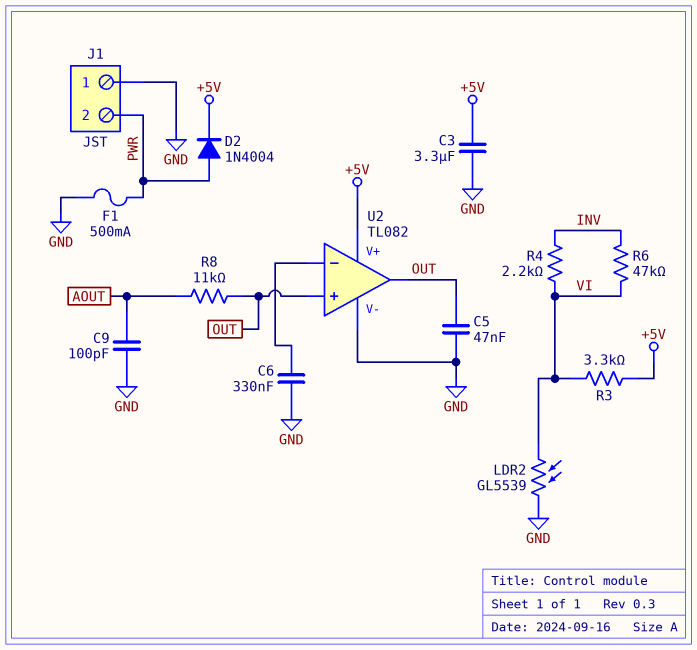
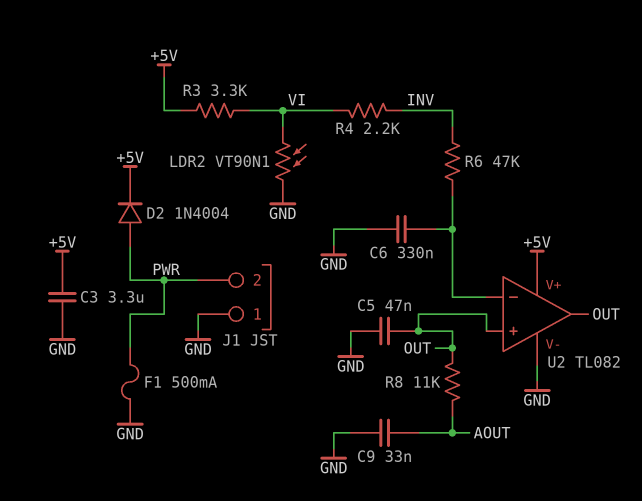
C9: 100pF (AOUT, GND) -> 33nF (AOUT, GND)
LDR2: GL5539 (GND, VI) -> VT90N1 (GND, VI)
R6: 47k (INV, VI) -> 47k (INV, U2/in-)

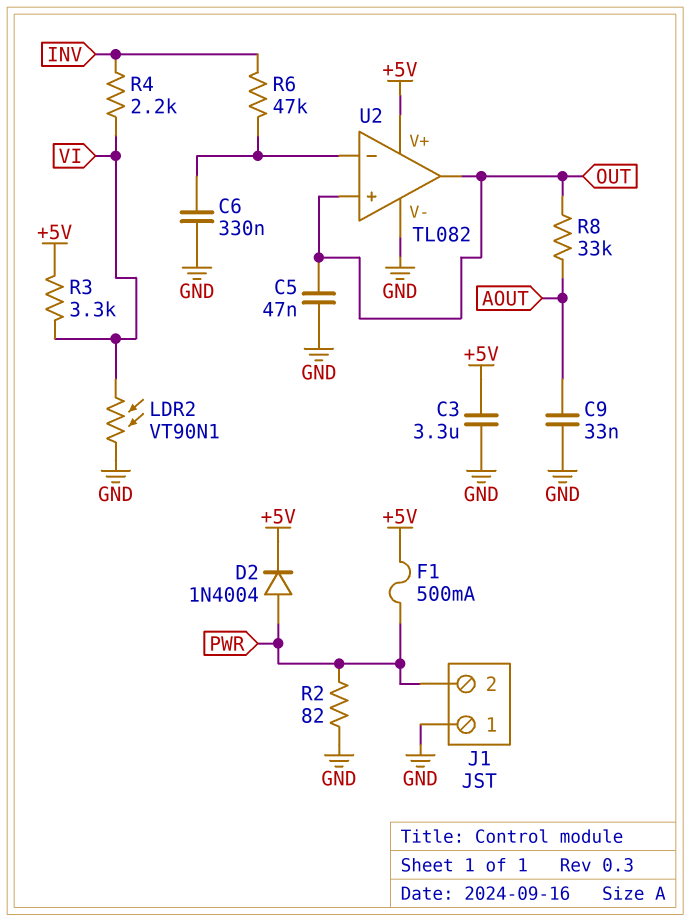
F1: 500mA (GND, PWR) -> 500mA (+5V, PWR)
R2: none -> 82 (GND, PWR)
R8: 11k (AOUT, OUT) -> 33k (AOUT, OUT)

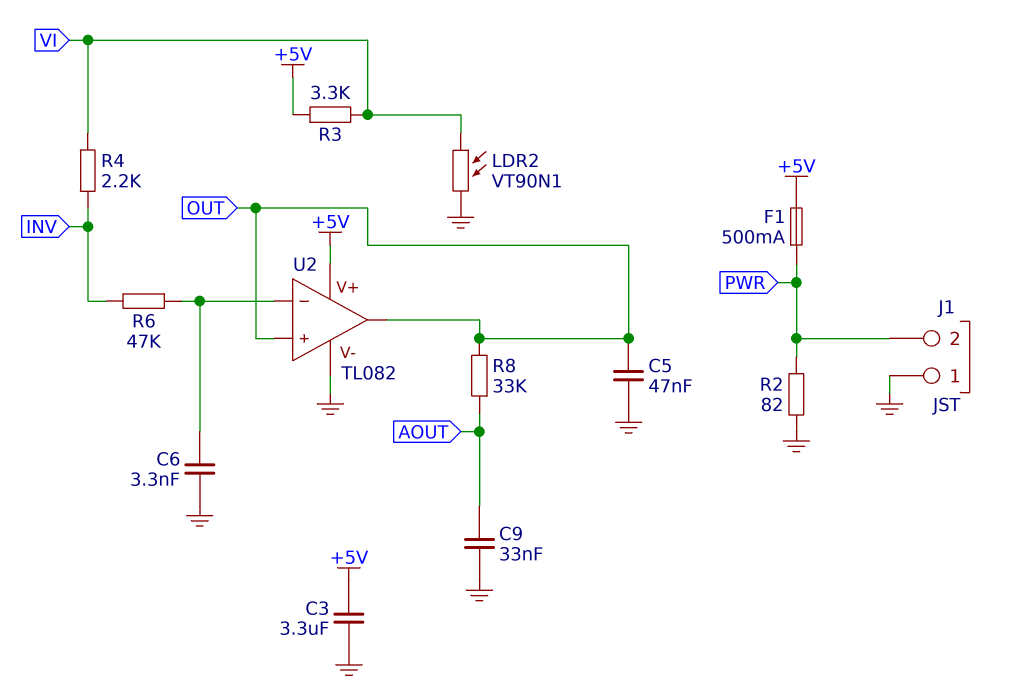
C6: 330nF (GND, U2/in-) -> 3.3nF (GND, U2/in-)
D2: diode 1N4004 (A PWR, K +5V) -> none

